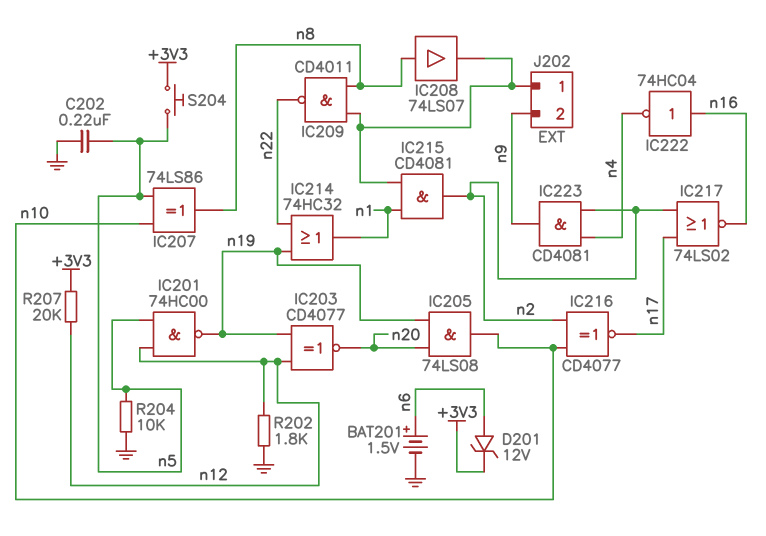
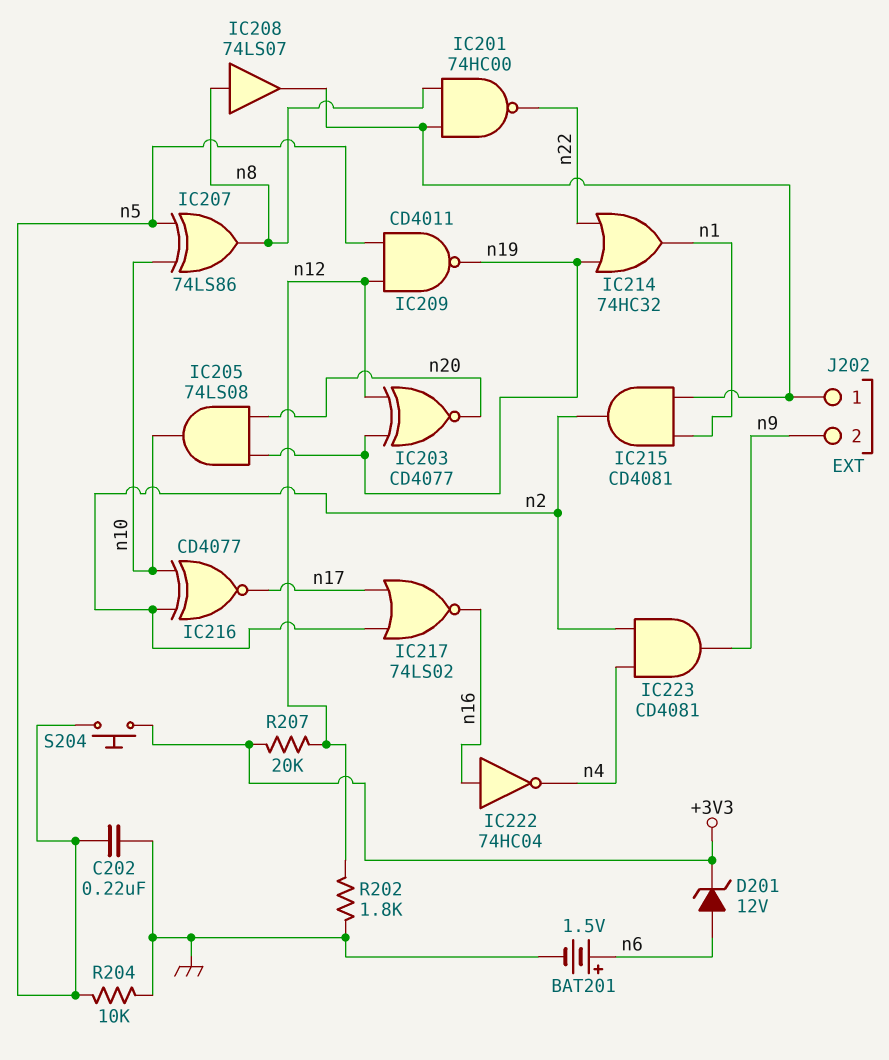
IC201: NAND 74HC00 (in n5, in n12, out n19) -> NAND 74HC00 (in J202/1, in n8, out n22)
IC209: NAND CD4011 (in J202/1, in n8, out n22) -> NAND CD4011 (in n5, in n12, out n19)

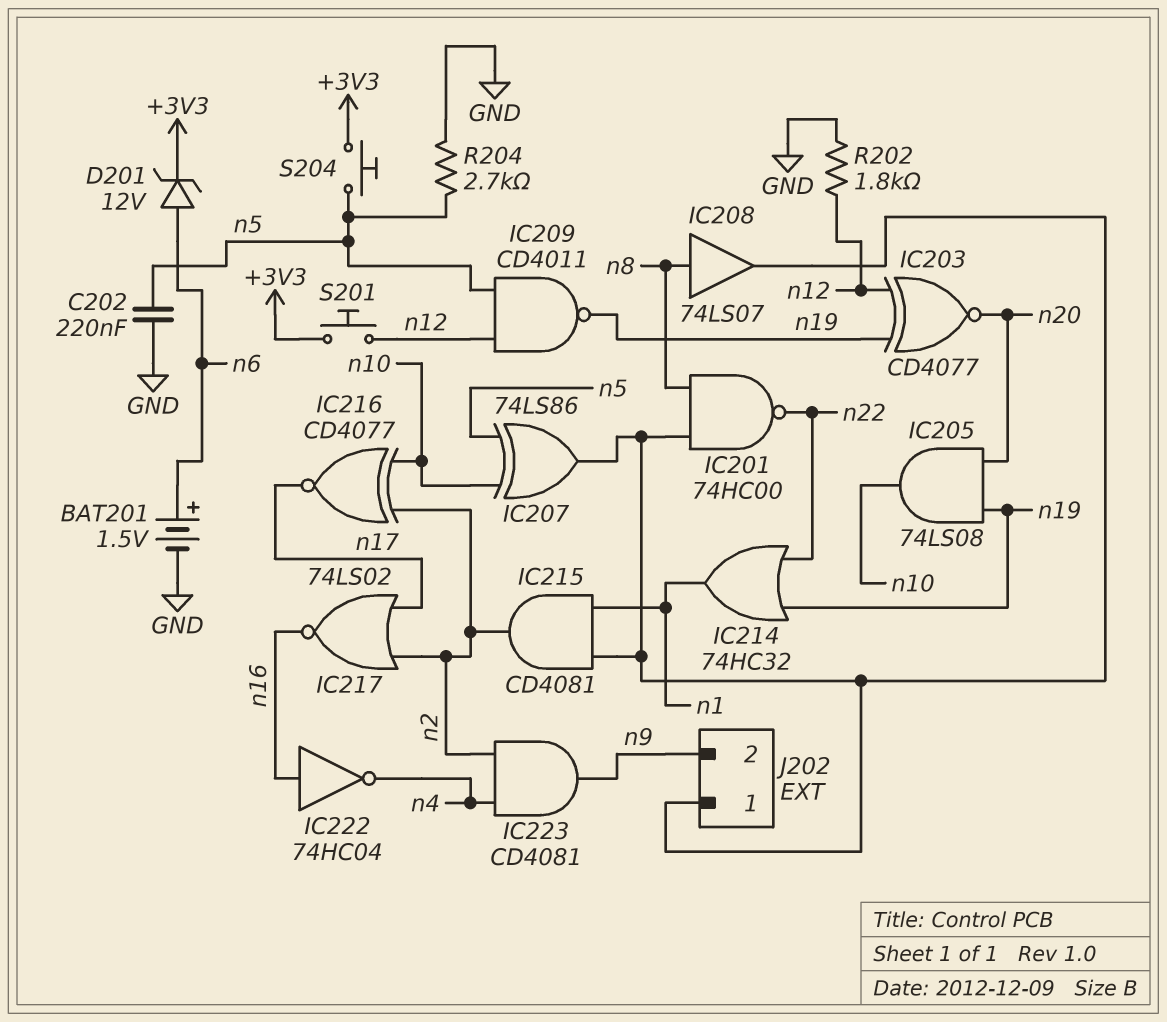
IC207: XOR 74LS86 (in n5, in n10, out n8) -> XOR 74LS86 (in n5, in n10, out J202/1)
R204: 10k (GND, n5) -> 2.7k (GND, n5)
R207: 20k (+3V3, n12) -> none
S201: none -> button (+3V3, n12)

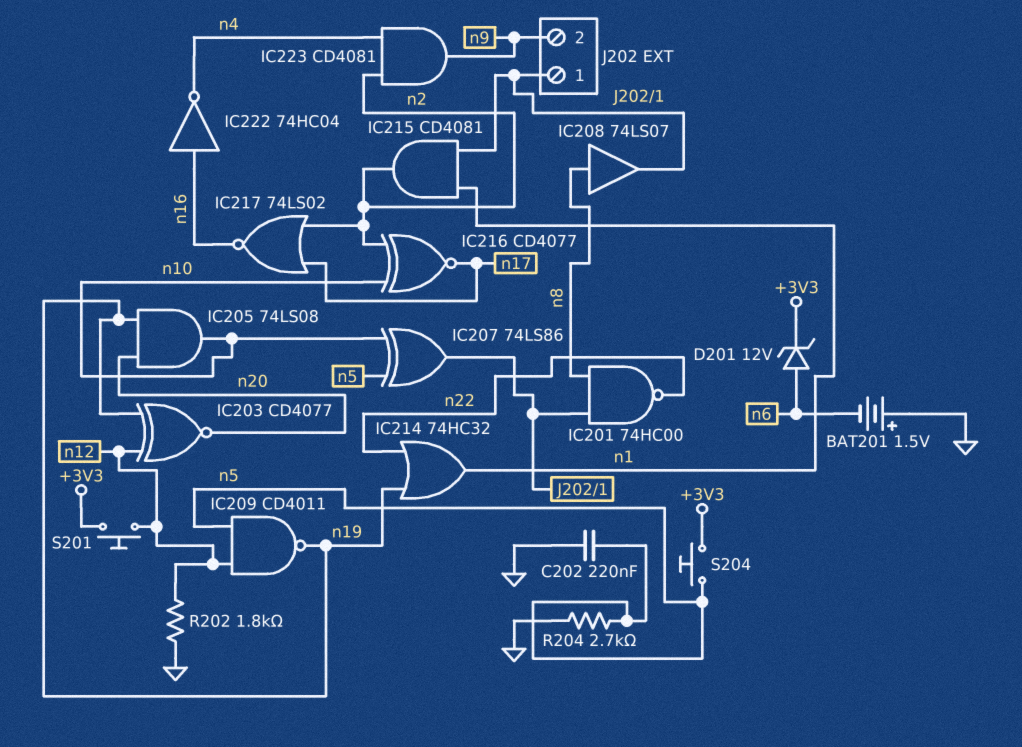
BAT201: 1.5V (plus n6, minus GND) -> 1.5V (plus GND, minus n6)

